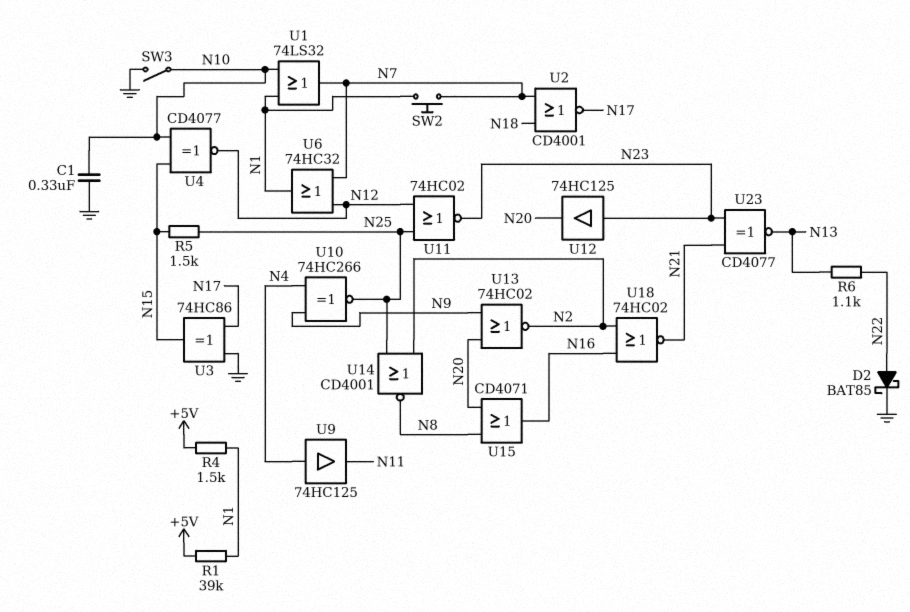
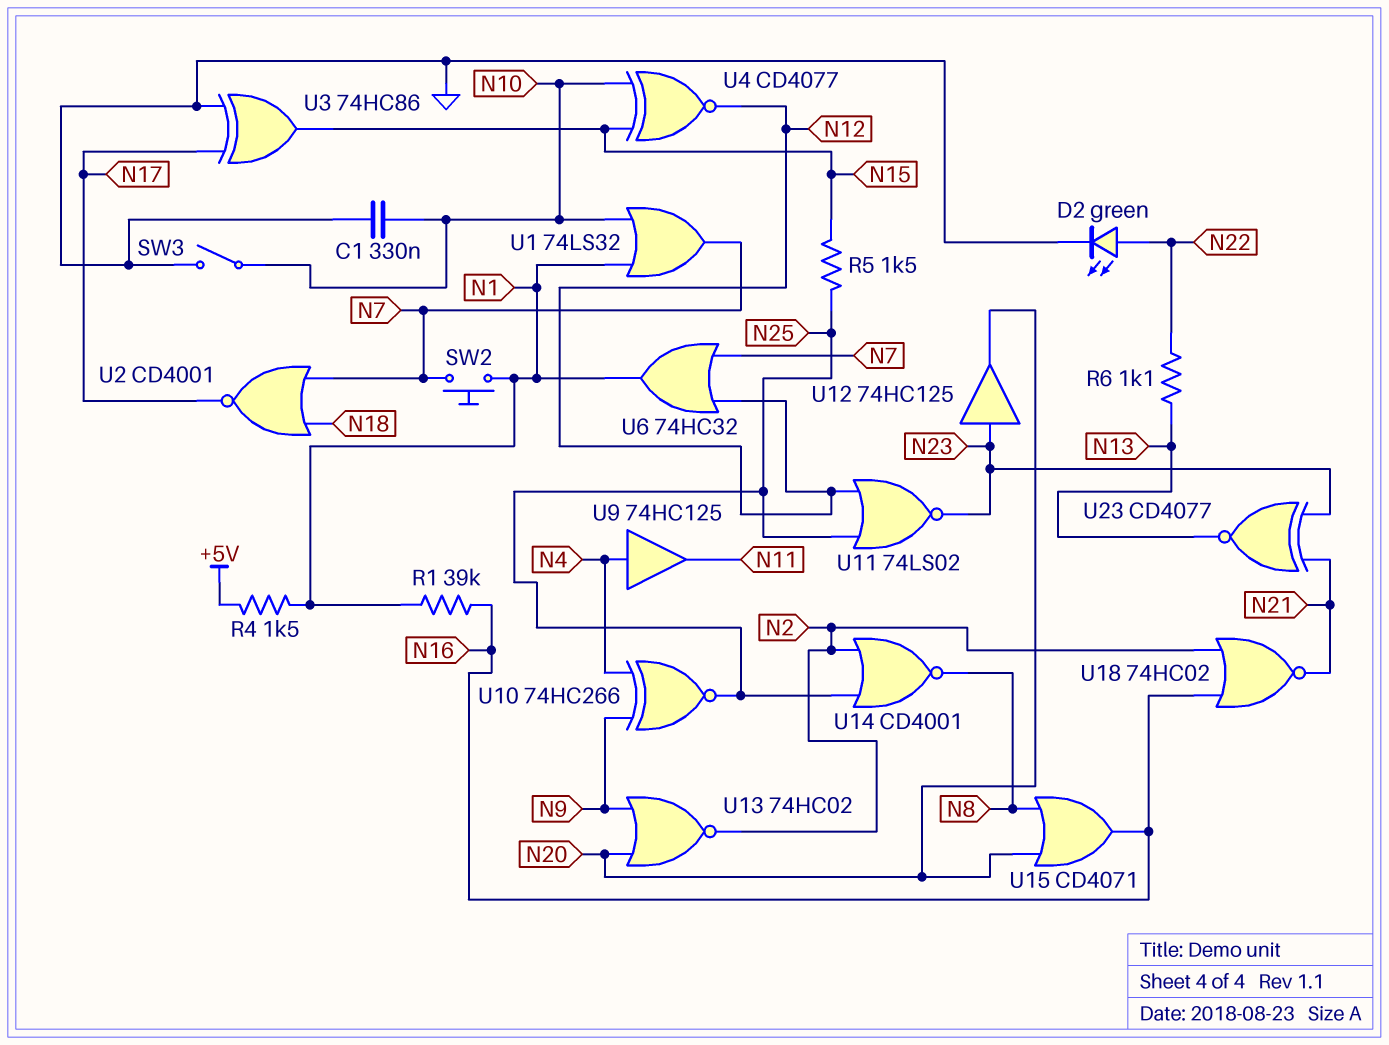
D2: schottky BAT85 (A N22, K GND) -> LED green (A N22, K GND)
R1: 39k (+5V, N1) -> 39k (N1, N16)
U11: NOR 74HC02 (in N12, in N25, out N23) -> NOR 74LS02 (in N12, in N25, out N23)

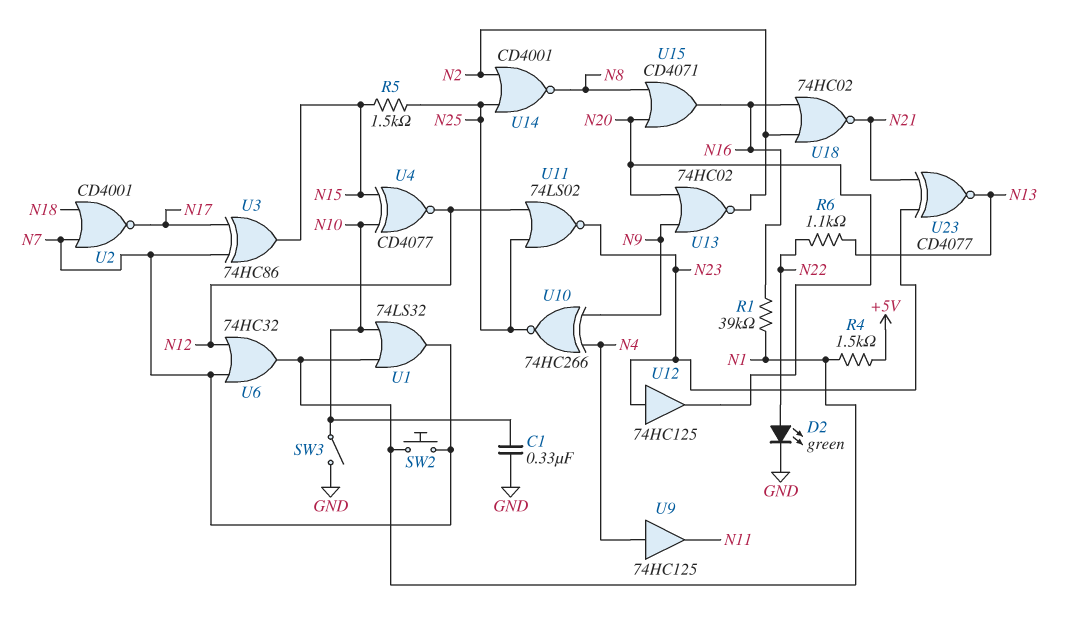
U3: XOR 74HC86 (in GND, in N17, out N15) -> XOR 74HC86 (in N7, in N17, out N15)

